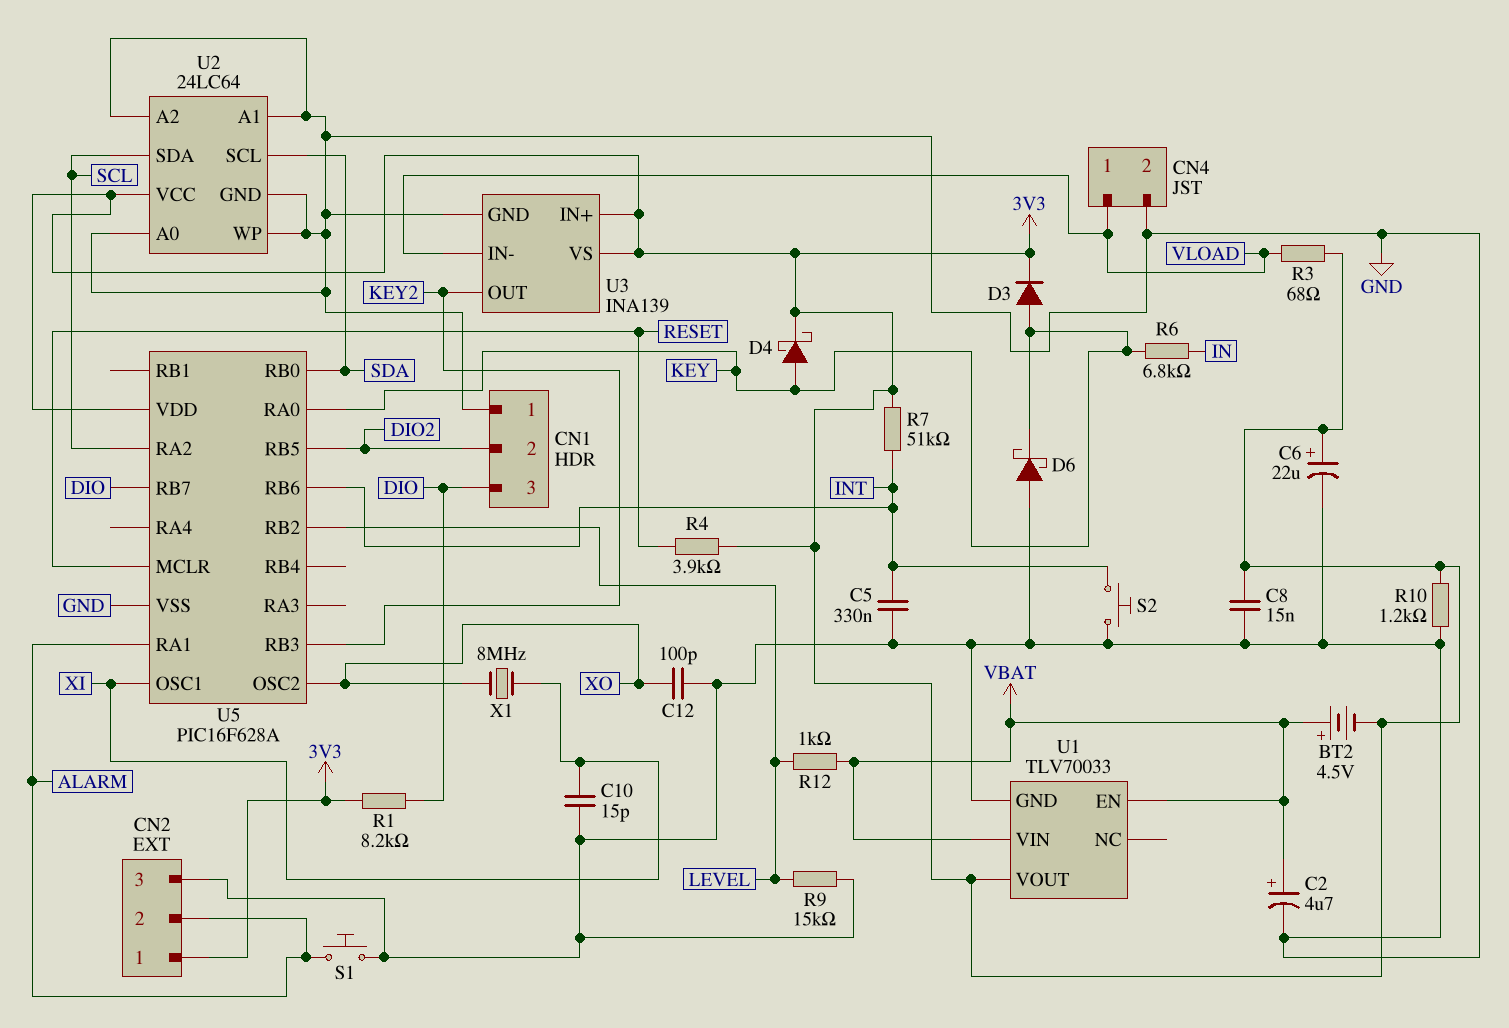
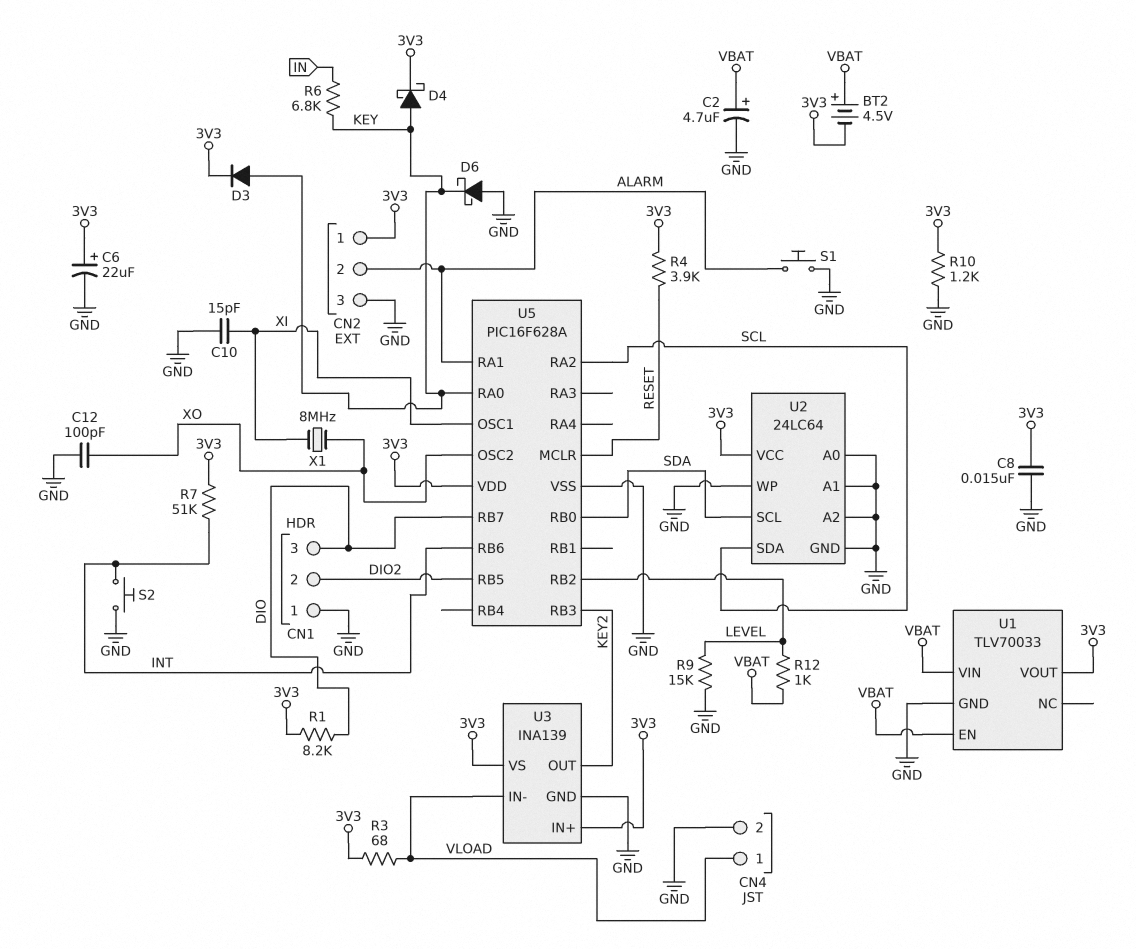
C5: 330nF (GND, INT) -> none

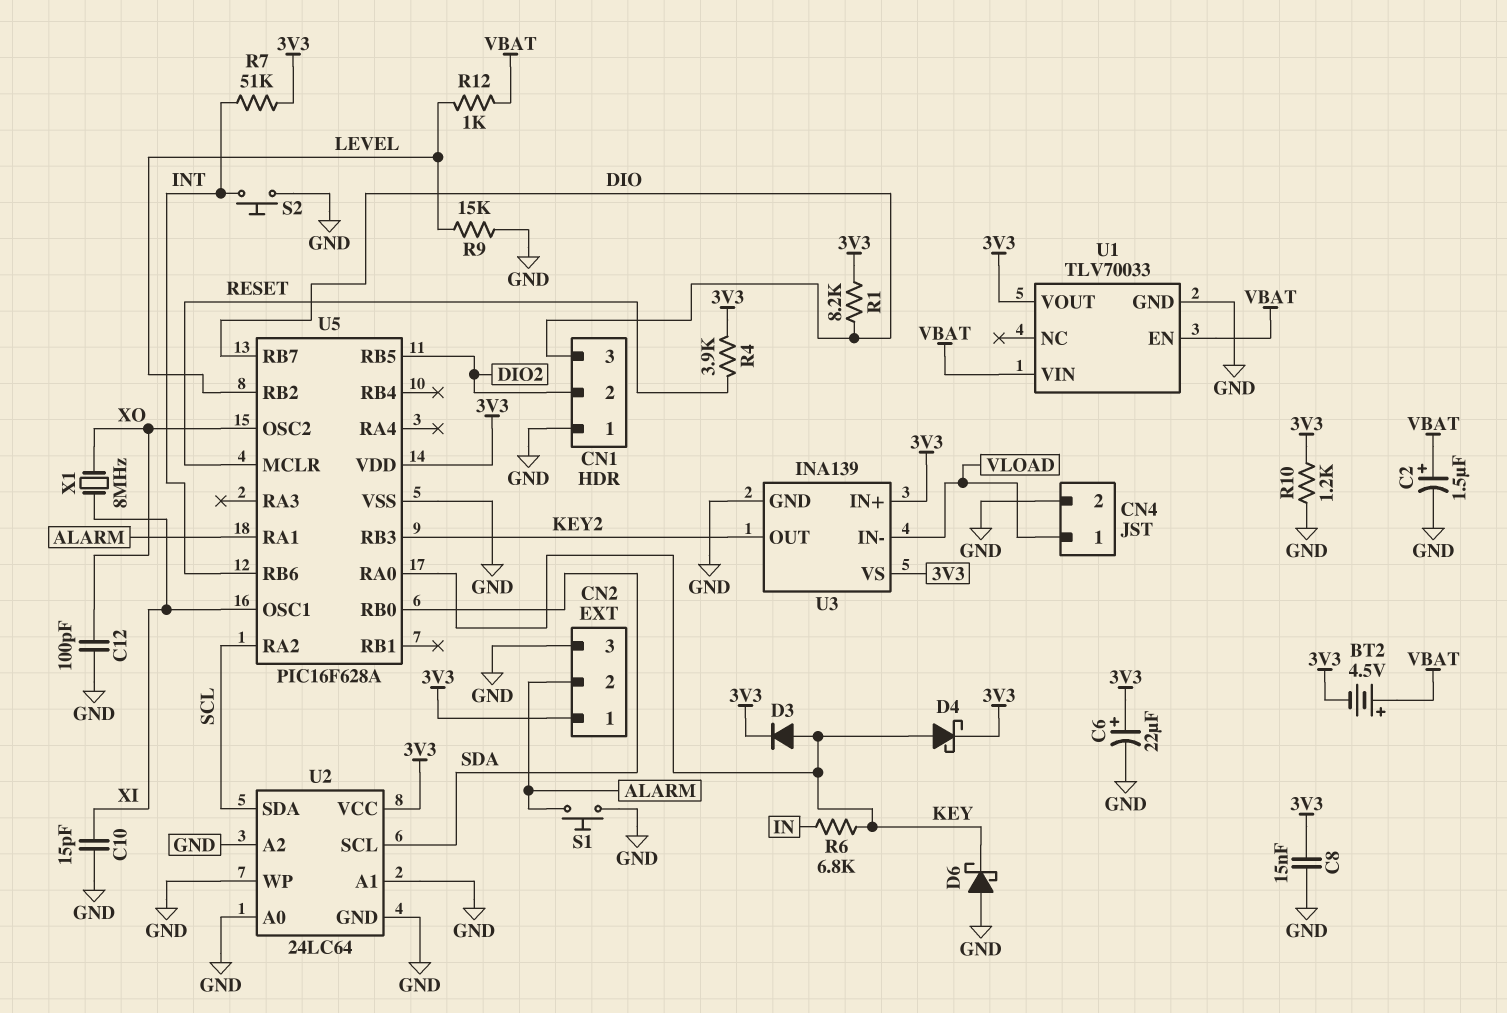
C2: 4.7uF (plus VBAT, minus GND) -> 1.5uF (plus VBAT, minus GND)
R3: 68 (3V3, VLOAD) -> none

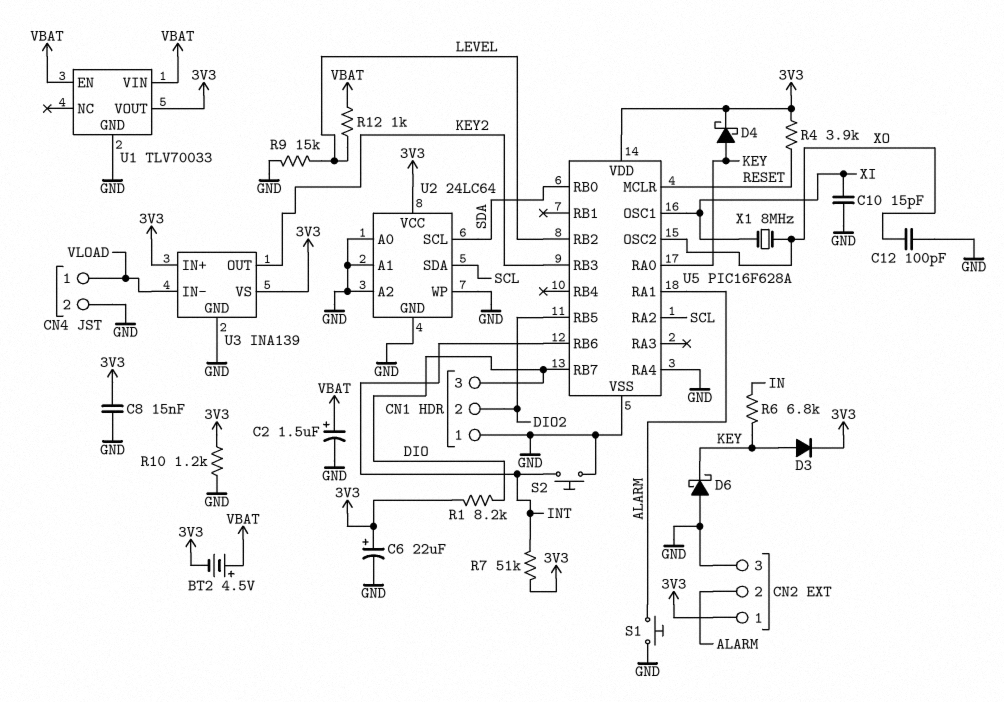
U5 pin RA4: none -> GND

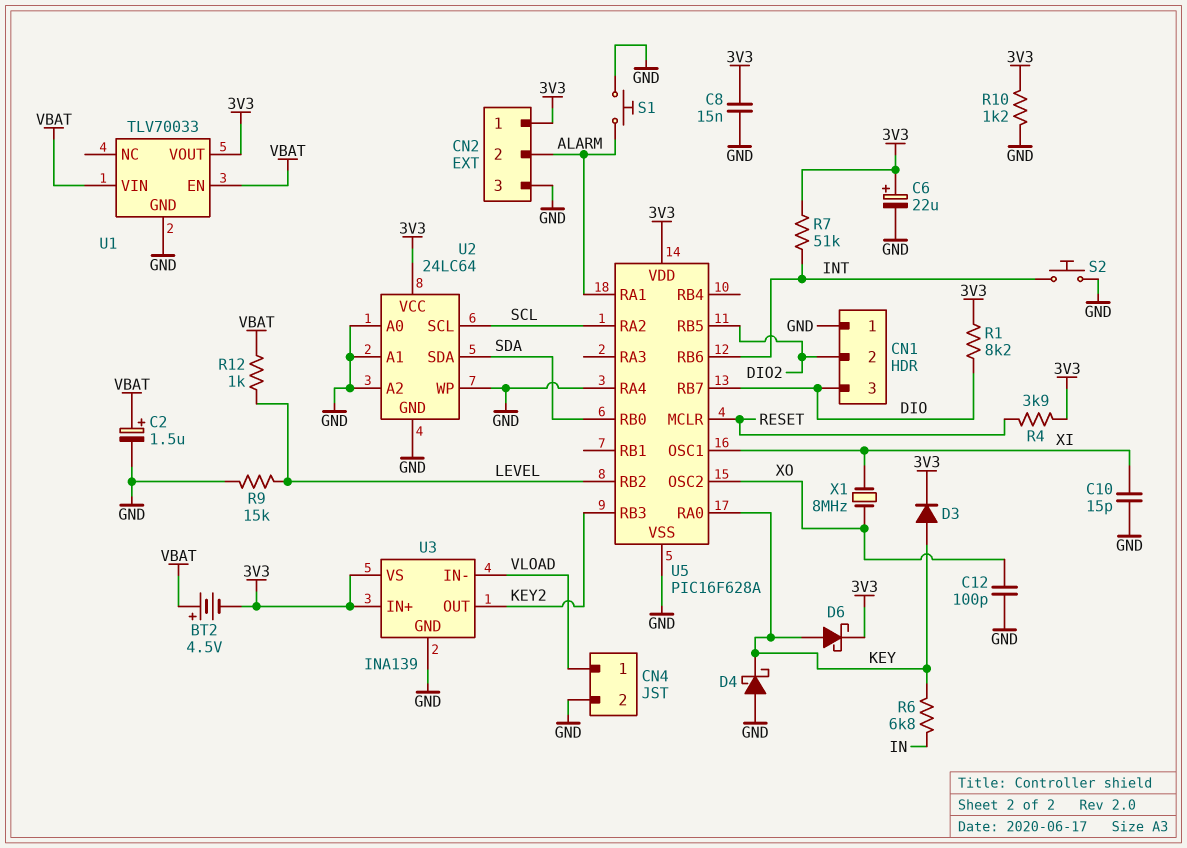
D4: schottky (A KEY, K 3V3) -> schottky (A GND, K KEY)
D6: schottky (A GND, K KEY) -> schottky (A KEY, K 3V3)
U2 pin SCL: SDA -> SCL
U2 pin SDA: SCL -> SDA

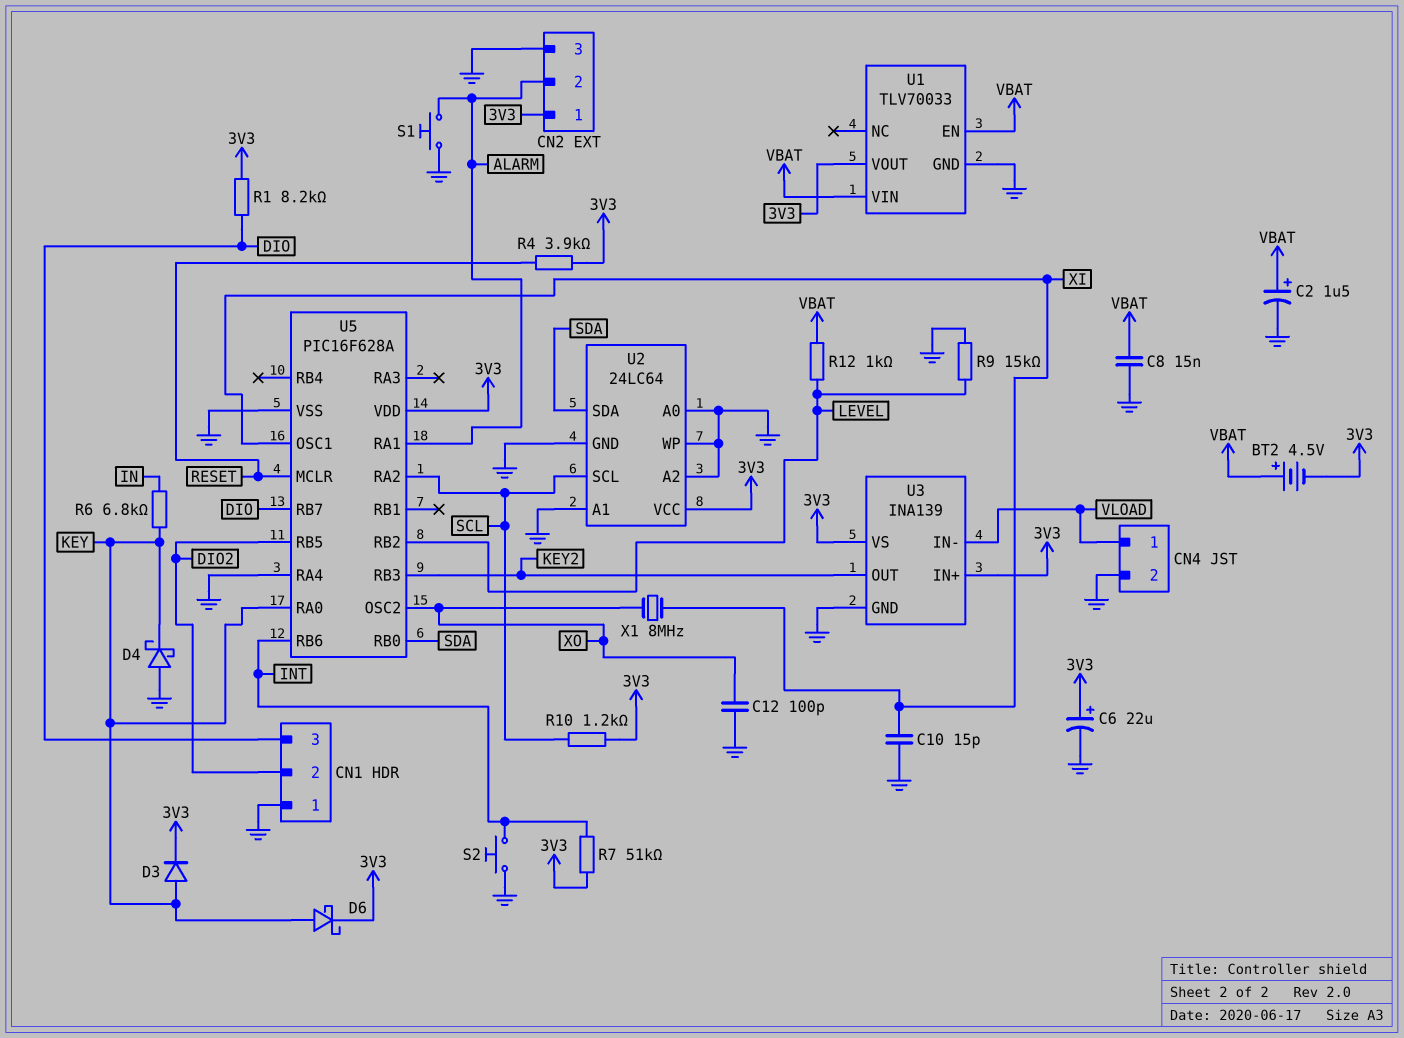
C8: 15nF (3V3, GND) -> 15nF (GND, VBAT)
R10: 1.2k (3V3, GND) -> 1.2k (3V3, SCL)

